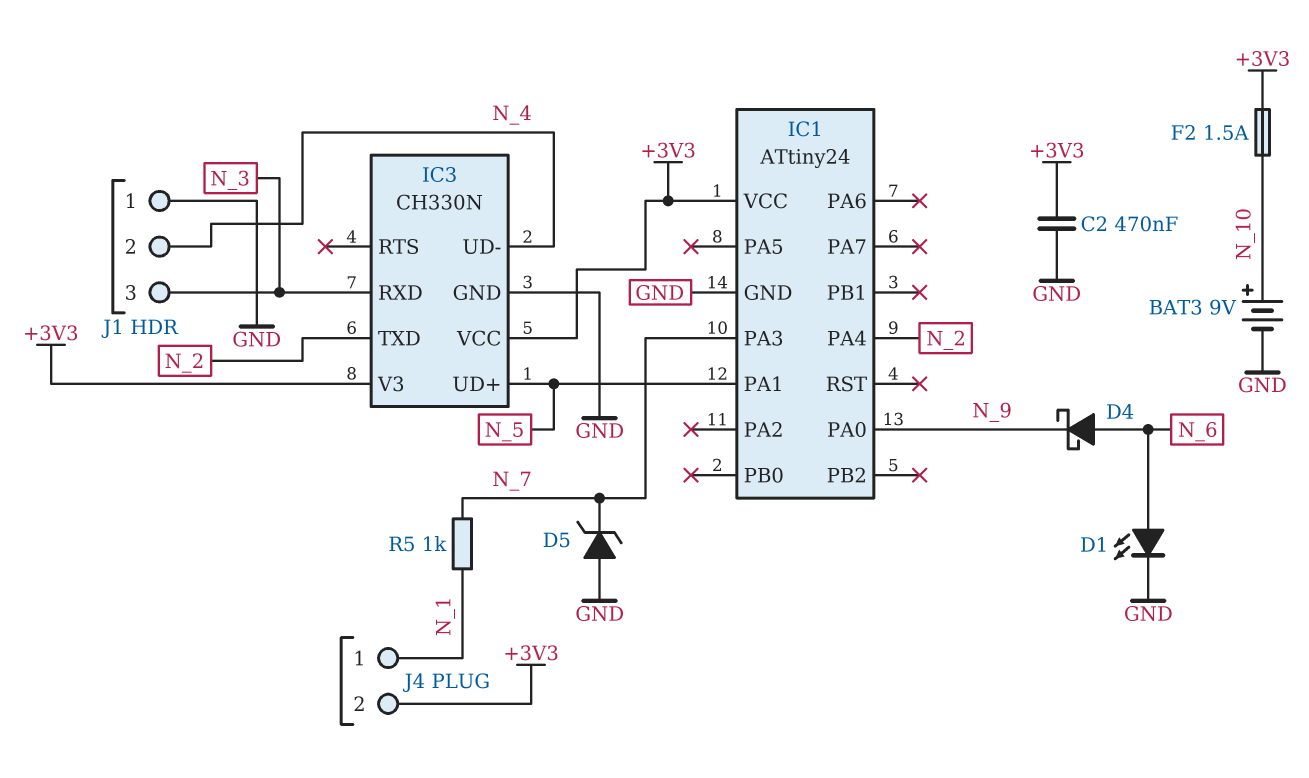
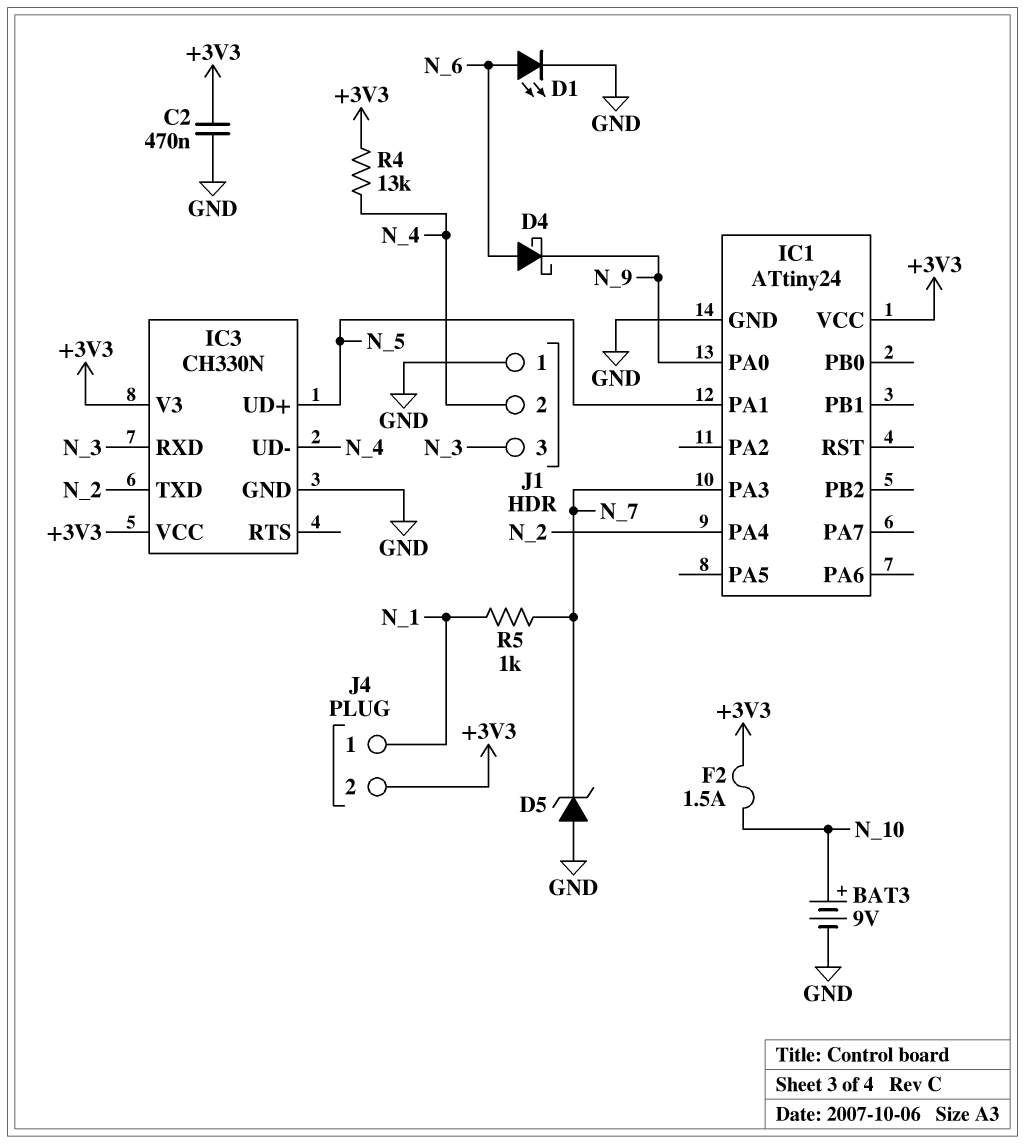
R4: none -> 13k (+3V3, N_4)

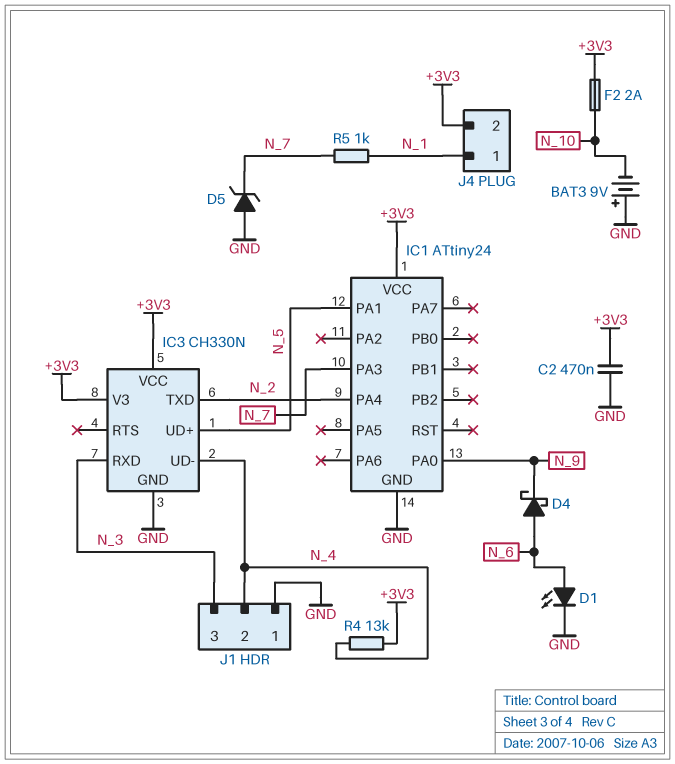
BAT3: 9V (plus N_10, minus GND) -> 9V (plus GND, minus N_10)
F2: 1.5A (+3V3, N_10) -> 2A (+3V3, N_10)

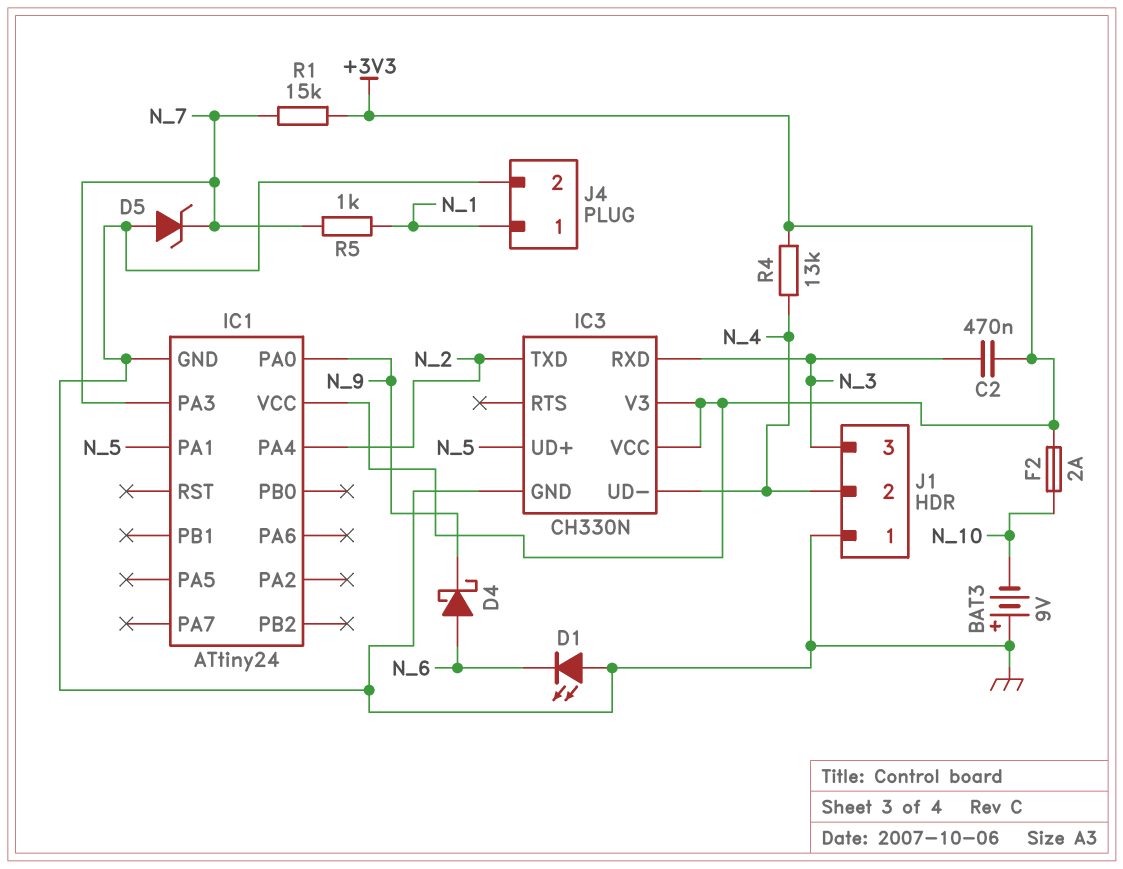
C2: 470nF (+3V3, GND) -> 470nF (+3V3, N_3)
D1: LED (A N_6, K GND) -> LED (A GND, K N_6)
J4 pin 2: +3V3 -> GND
R1: none -> 15k (+3V3, N_7)

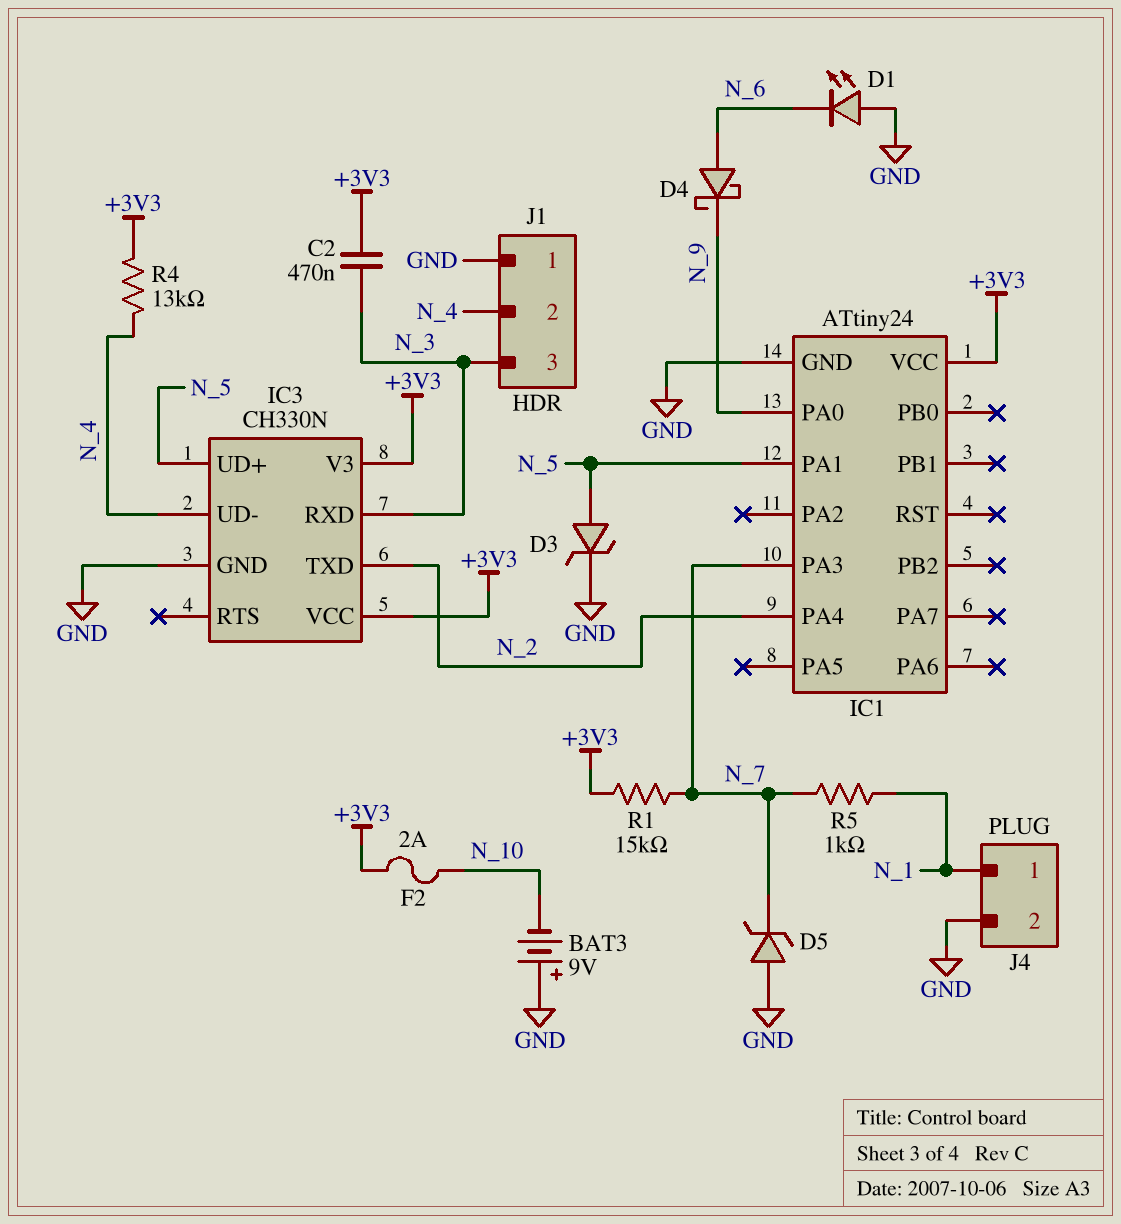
D3: none -> zener (A N_5, K GND)

